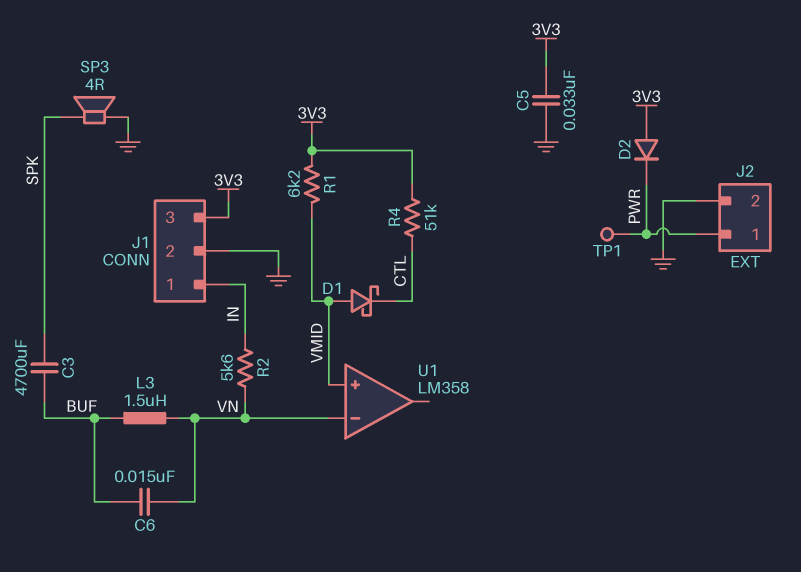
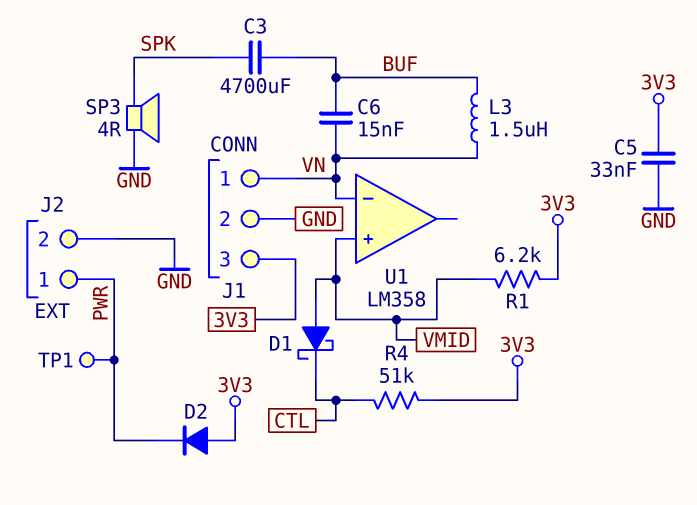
J1 pin 1: IN -> VN
R2: 5.6k (IN, VN) -> none

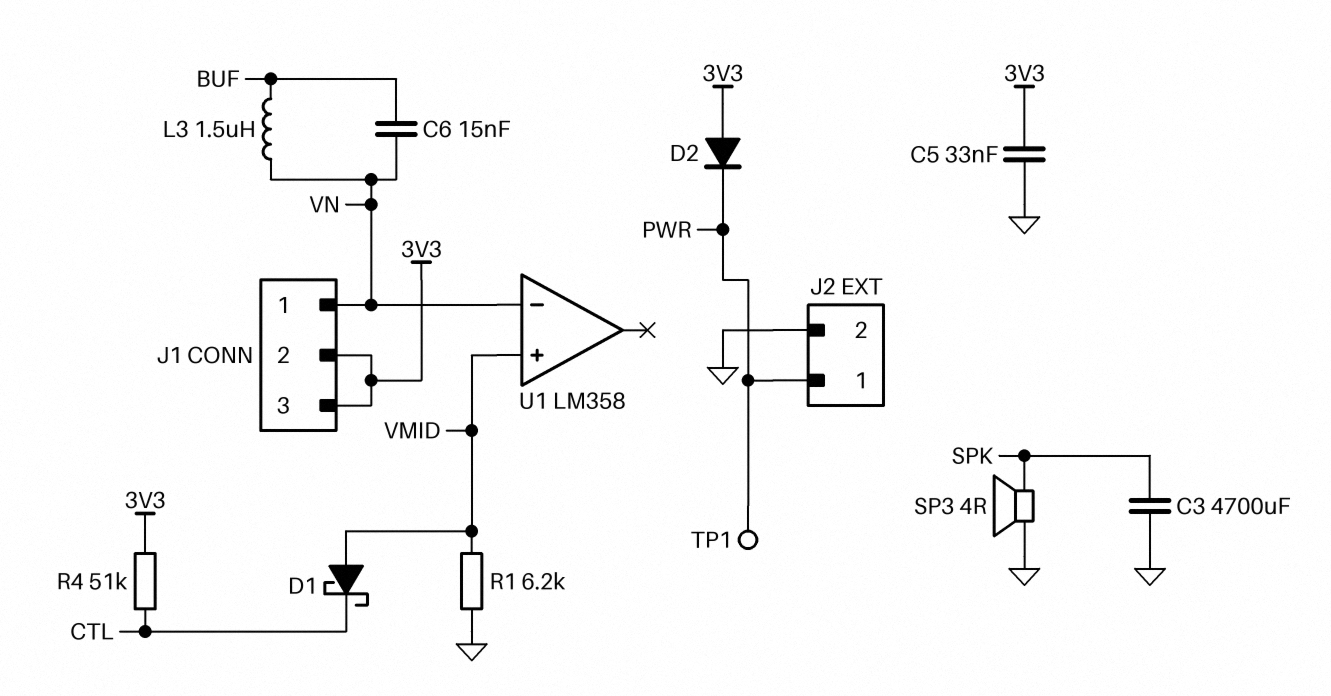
C3: 4700uF (BUF, SPK) -> 4700uF (GND, SPK)
J1 pin 2: GND -> 3V3
R1: 6.2k (3V3, VMID) -> 6.2k (GND, VMID)

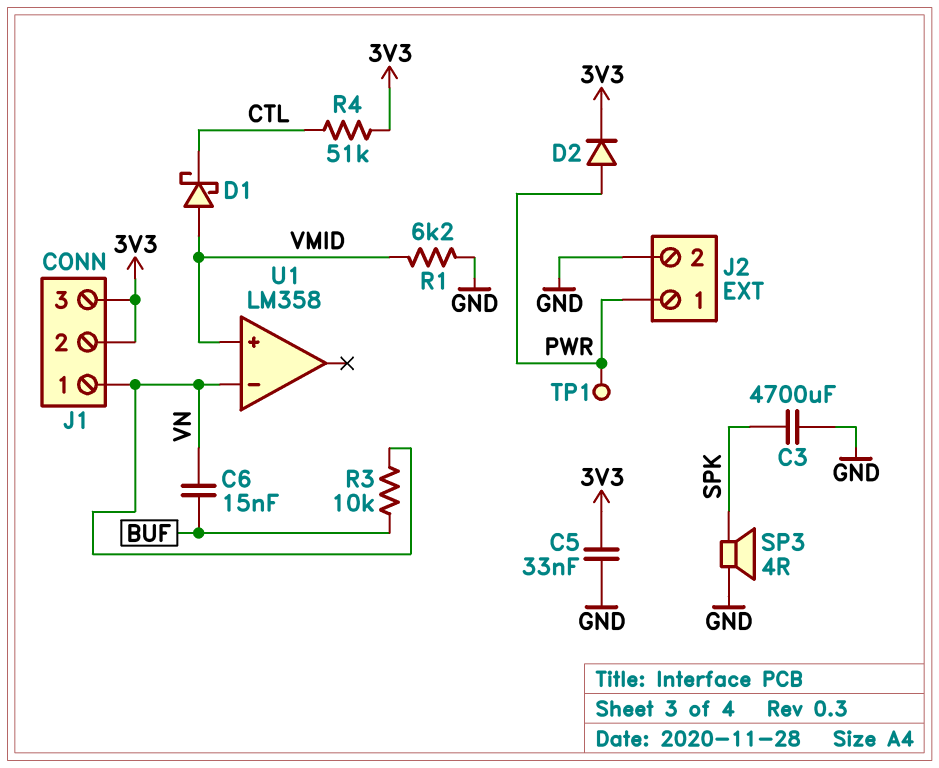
D2: diode (A 3V3, K PWR) -> diode (A PWR, K 3V3)
L3: 1.5uH (BUF, VN) -> none
R3: none -> 10k (BUF, VN)

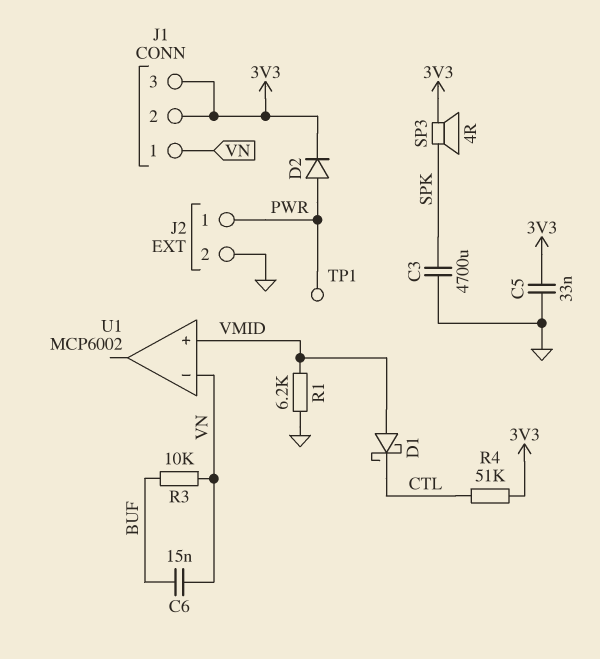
SP3: speaker 4R (GND, SPK) -> speaker 4R (3V3, SPK)
U1: LM358 -> MCP6002

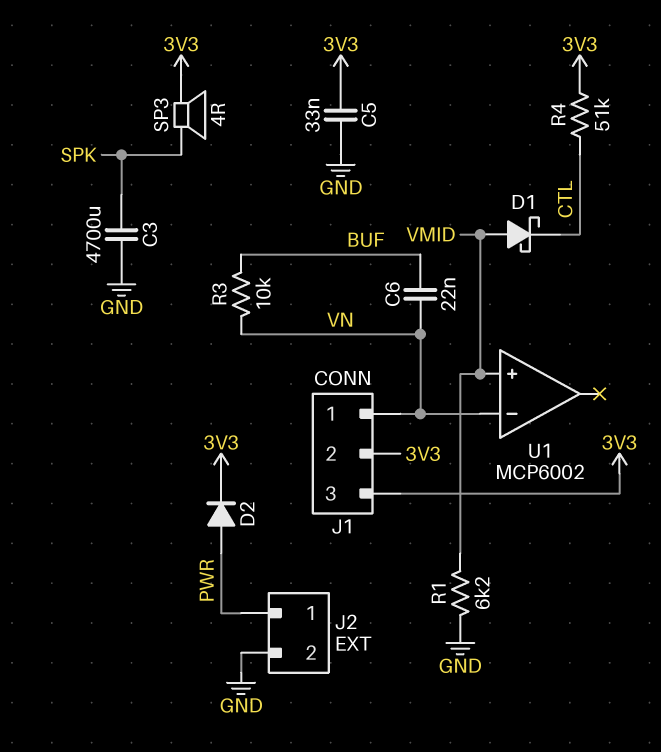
C6: 15nF (BUF, VN) -> 22nF (BUF, VN)
TP1: test point (PWR) -> none

